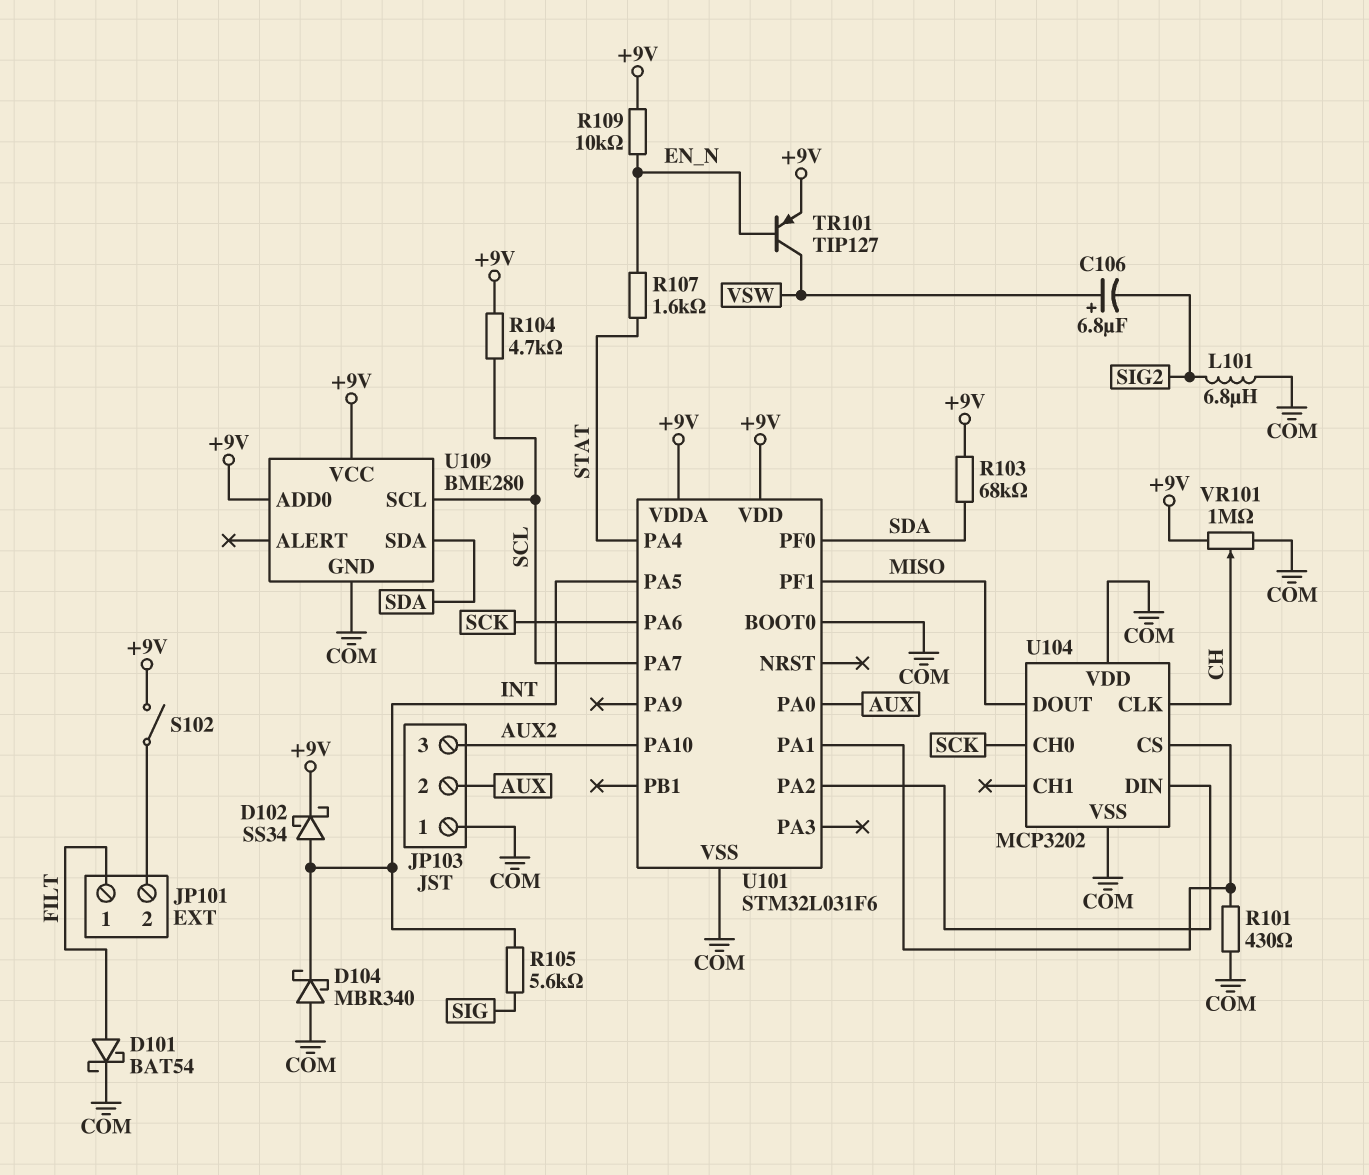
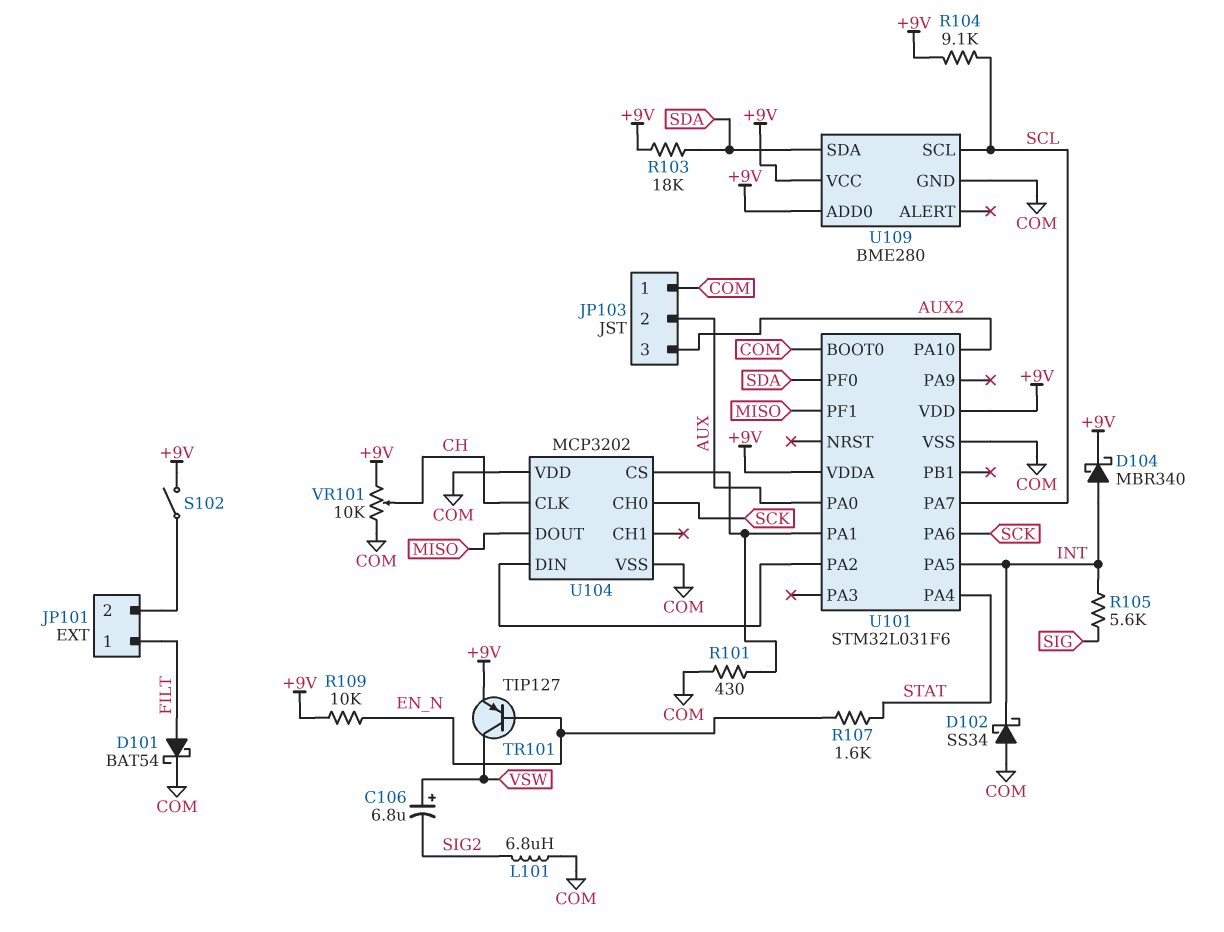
D102: schottky SS34 (A INT, K +9V) -> schottky SS34 (A COM, K INT)
D104: schottky MBR340 (A COM, K INT) -> schottky MBR340 (A INT, K +9V)
R103: 68k (+9V, SDA) -> 18k (+9V, SDA)
R104: 4.7k (+9V, SCL) -> 9.1k (+9V, SCL)
VR101: 1M (+9V, COM, wiper CH) -> 10k (+9V, COM, wiper CH)

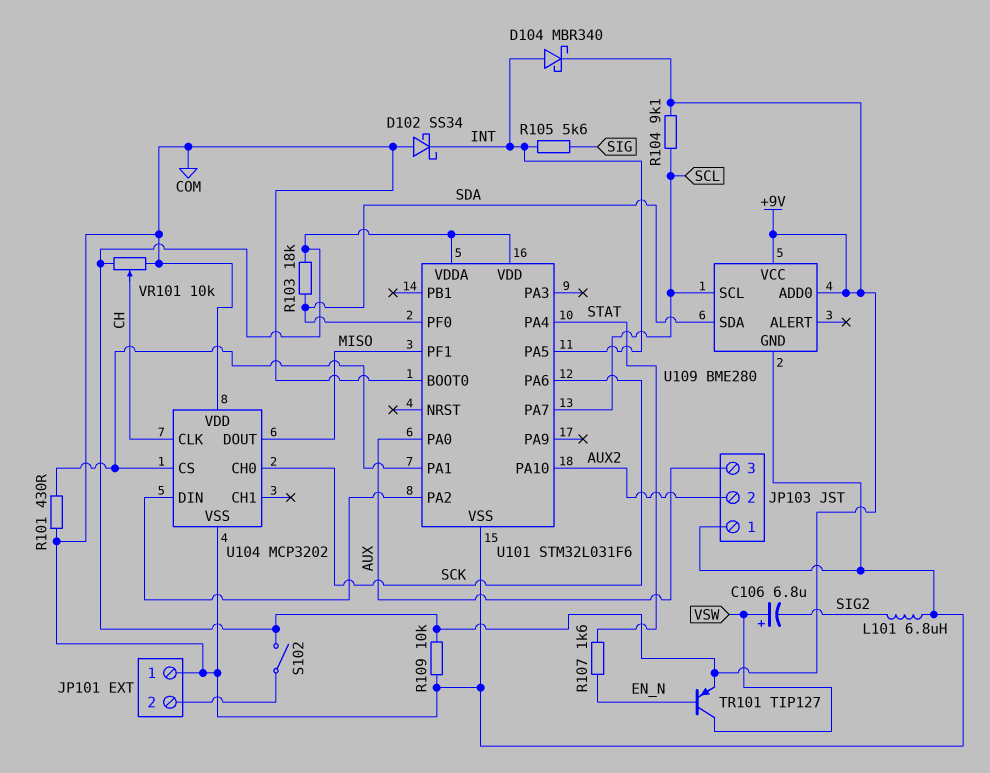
D101: schottky BAT54 (A FILT, K COM) -> none
JP101 pin 1: FILT -> COM
JP103 pin 2: AUX -> AUX2
JP103 pin 3: AUX2 -> AUX
R109: 10k (+9V, EN_N) -> 10k (+9V, COM)

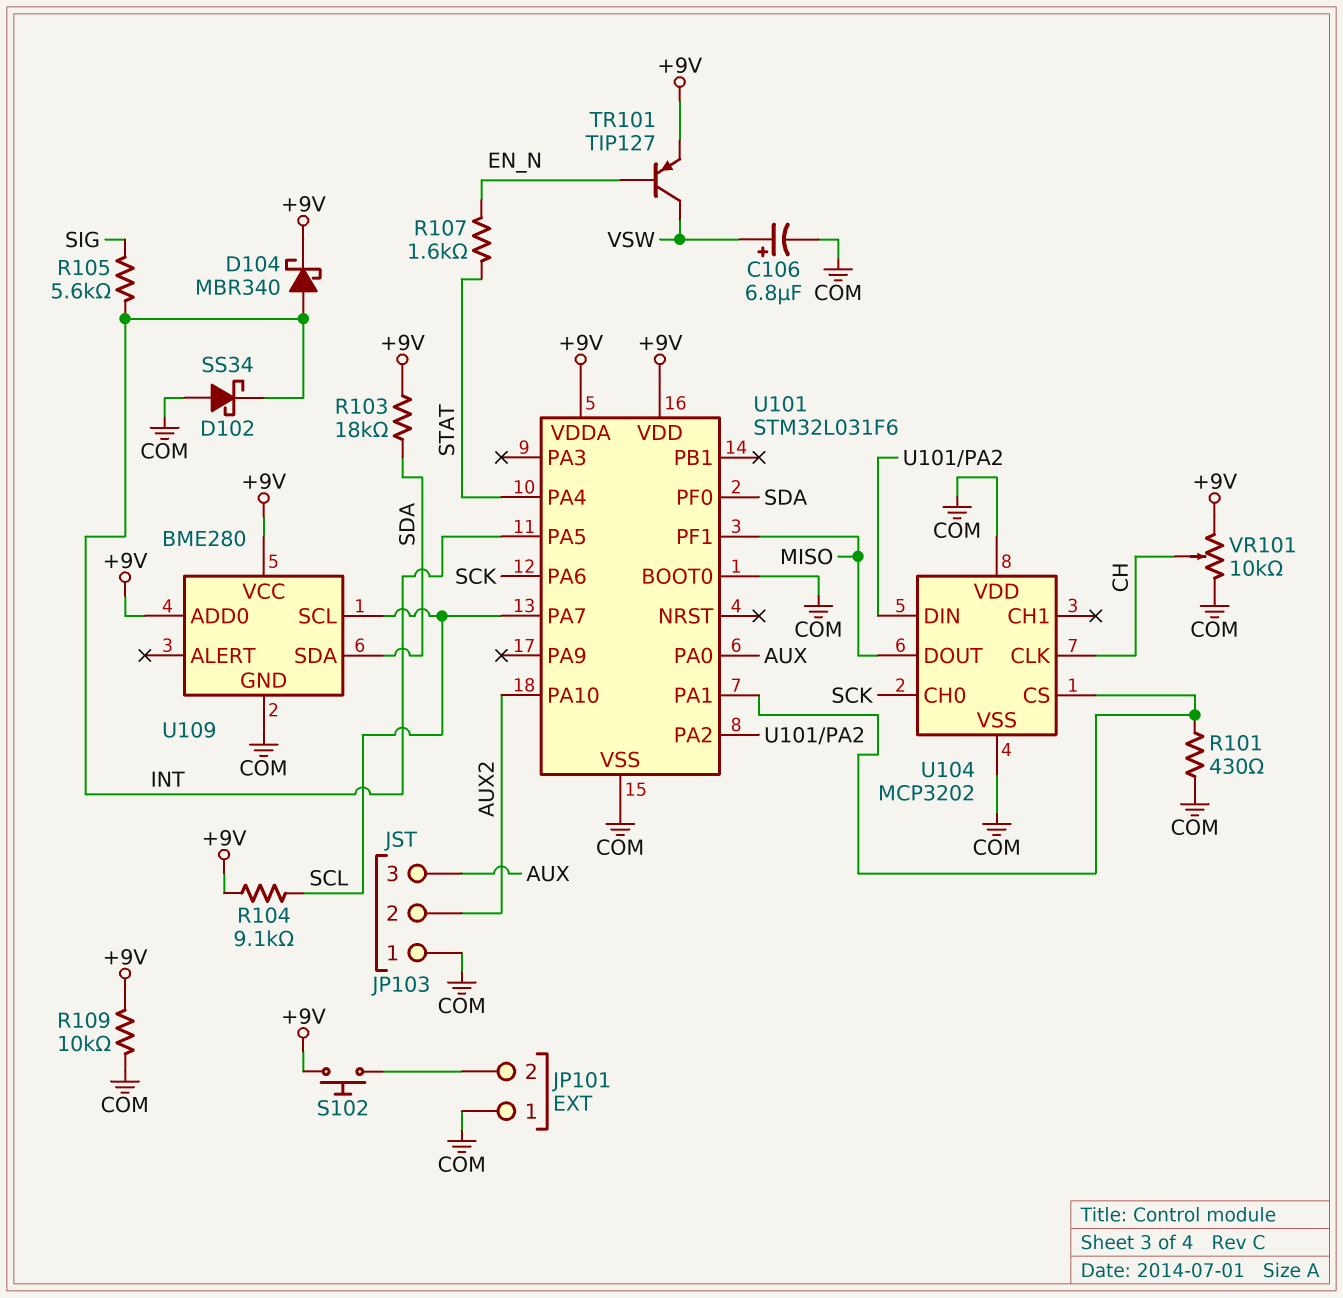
C106: 6.8uF (plus VSW, minus SIG2) -> 6.8uF (plus VSW, minus COM)
L101: 6.8uH (COM, SIG2) -> none
S102: switch (+9V, JP101/2) -> button (+9V, JP101/2)

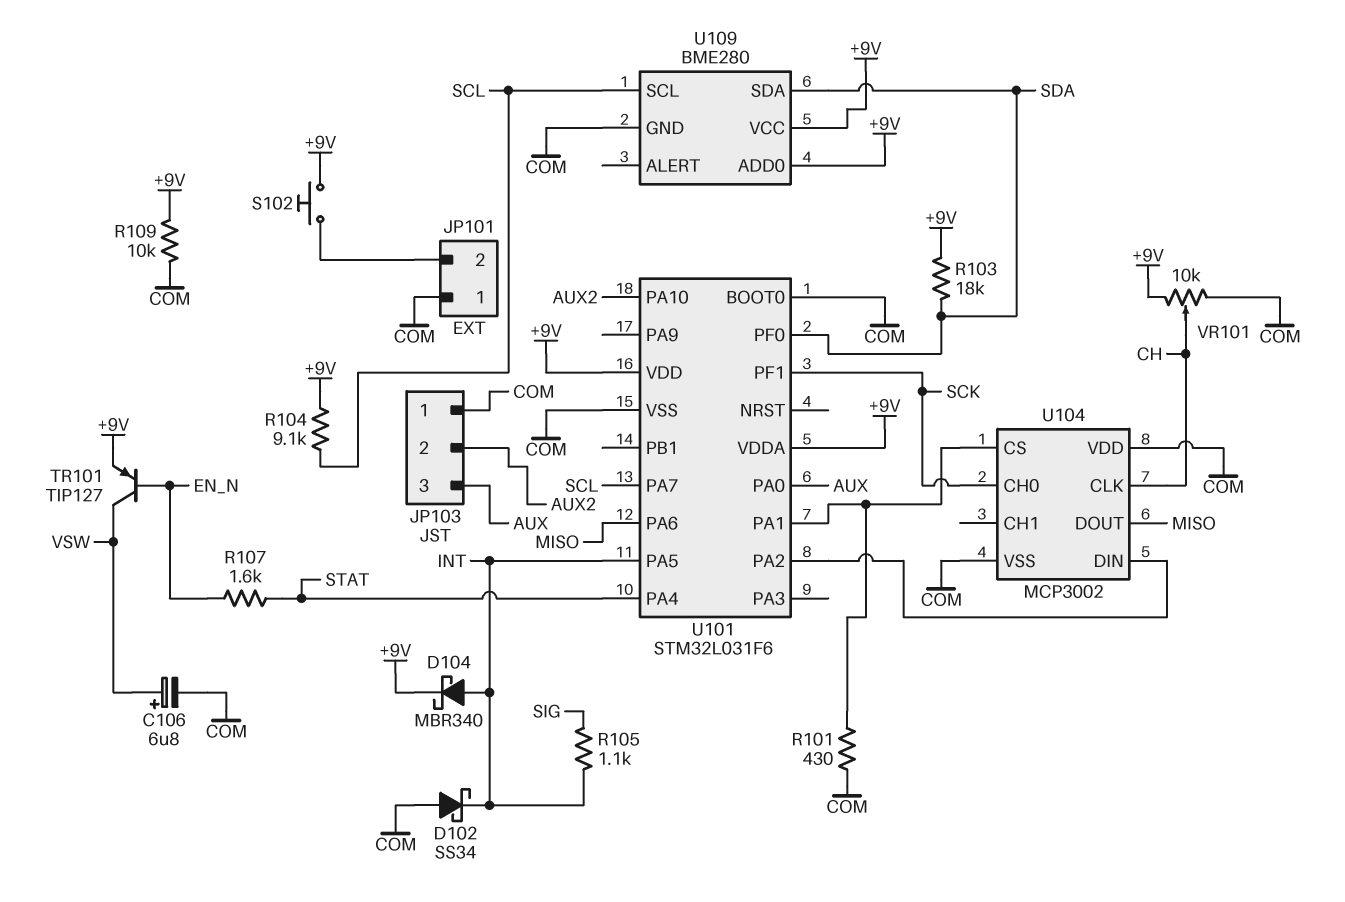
R105: 5.6k (INT, SIG) -> 1.1k (INT, SIG)
U101 pin PA6: SCK -> MISO
U101 pin PF1: MISO -> SCK
U104: MCP3202 -> MCP3002

